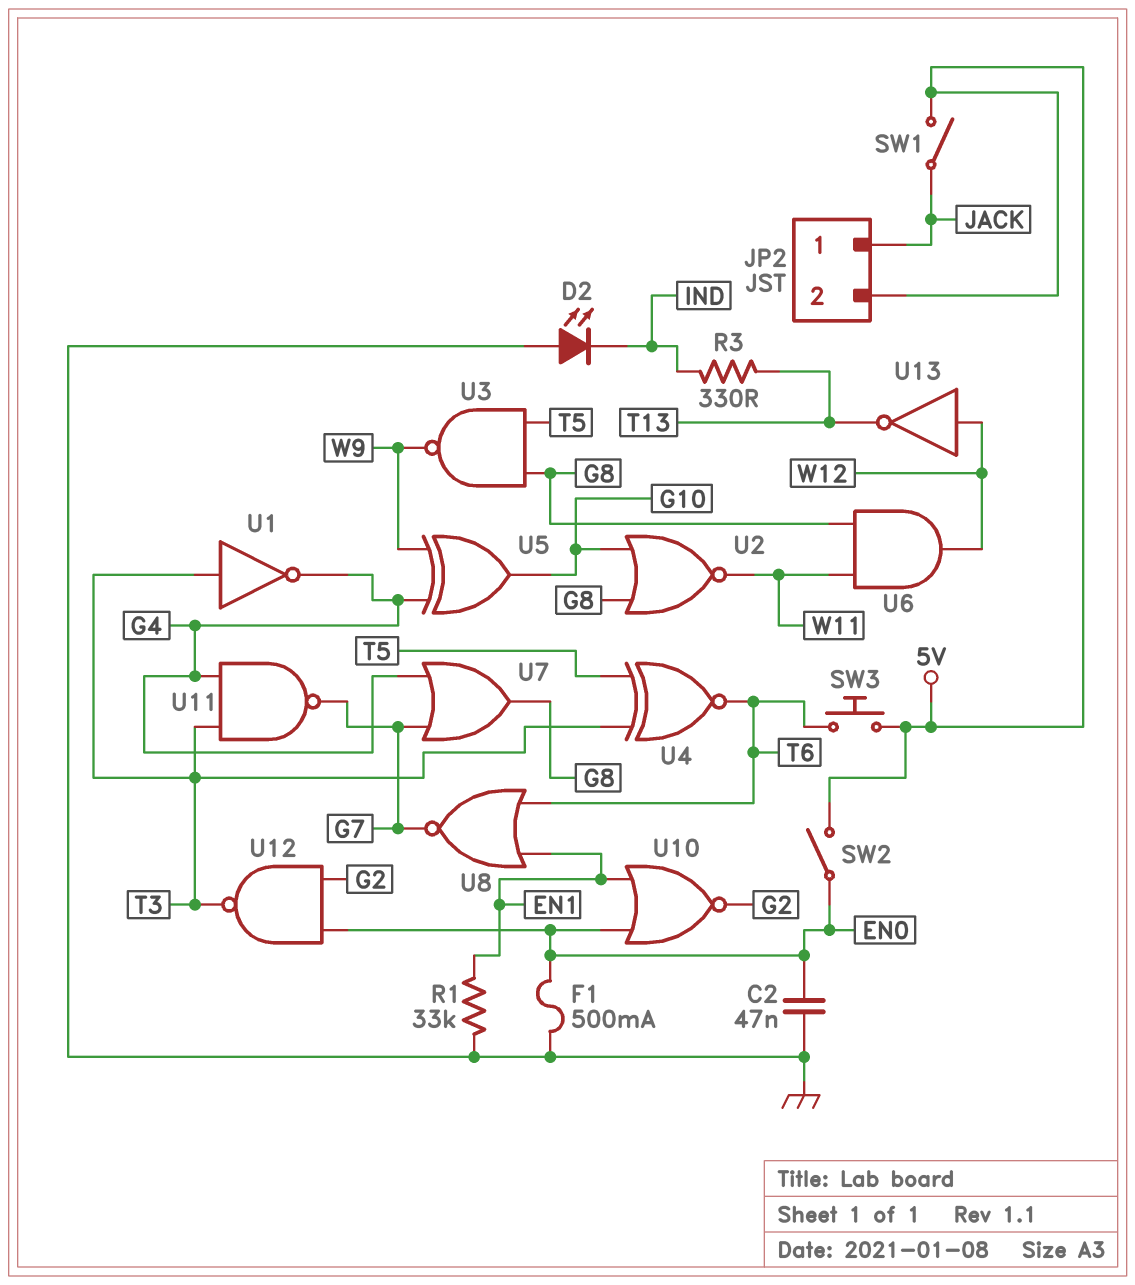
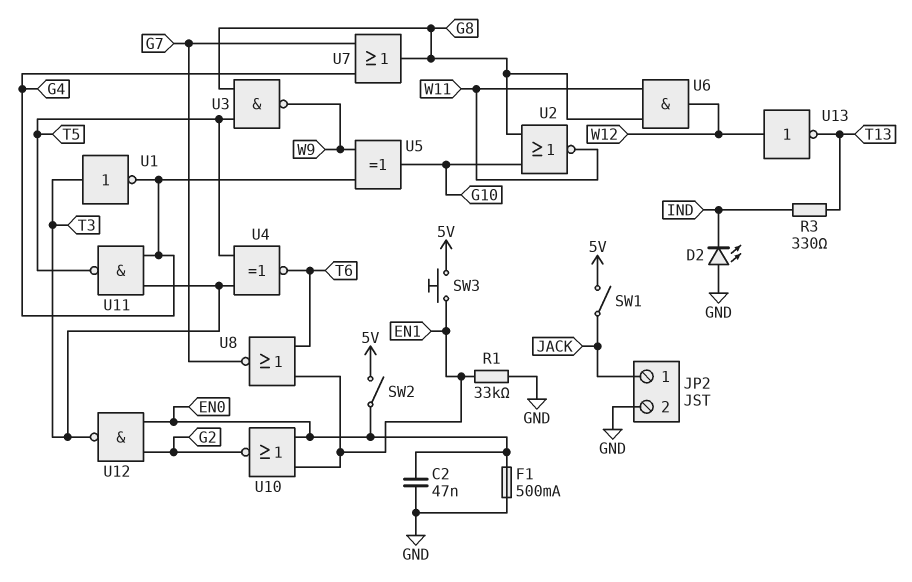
JP2 pin 2: 5V -> GND
SW3: button (5V, T6) -> button (5V, EN1)
U11: NAND (in G4, in T3, out G7) -> NAND (in G4, in T3, out T5)

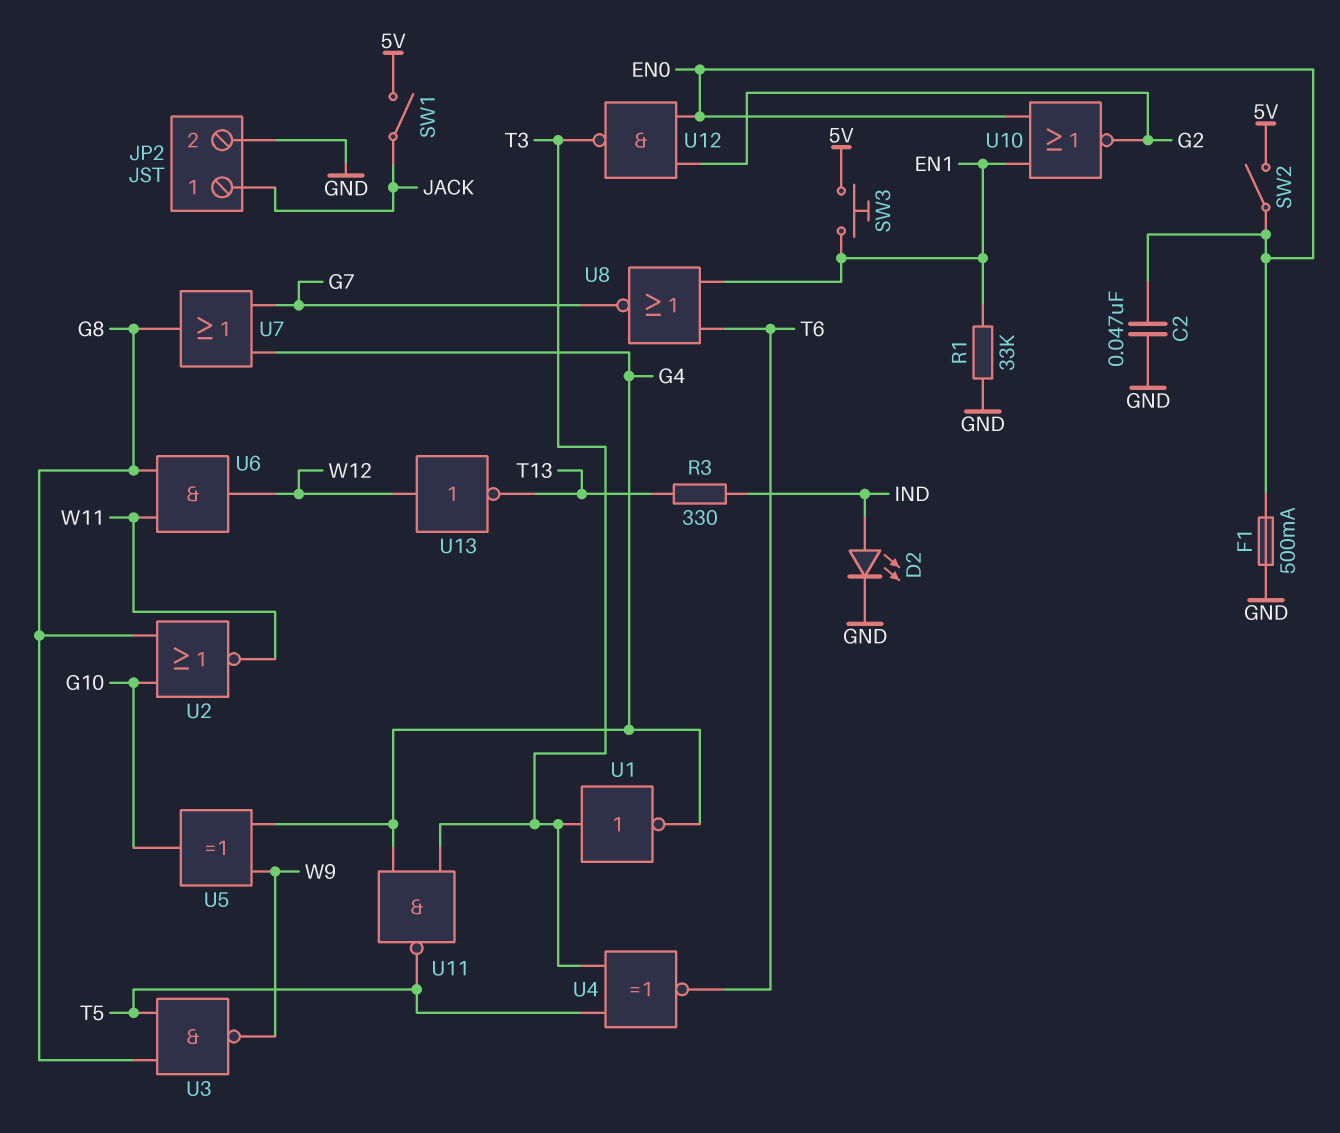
D2: LED (A GND, K IND) -> LED (A IND, K GND)

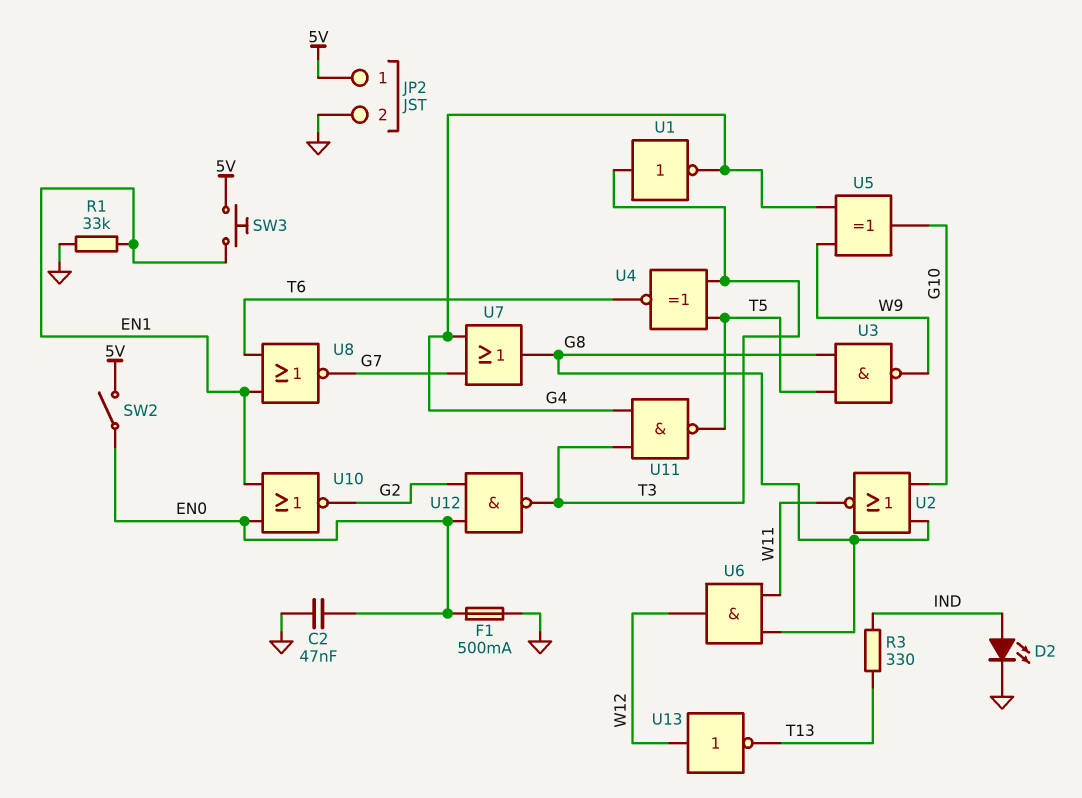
JP2 pin 1: JACK -> 5V
SW1: switch (5V, JACK) -> none

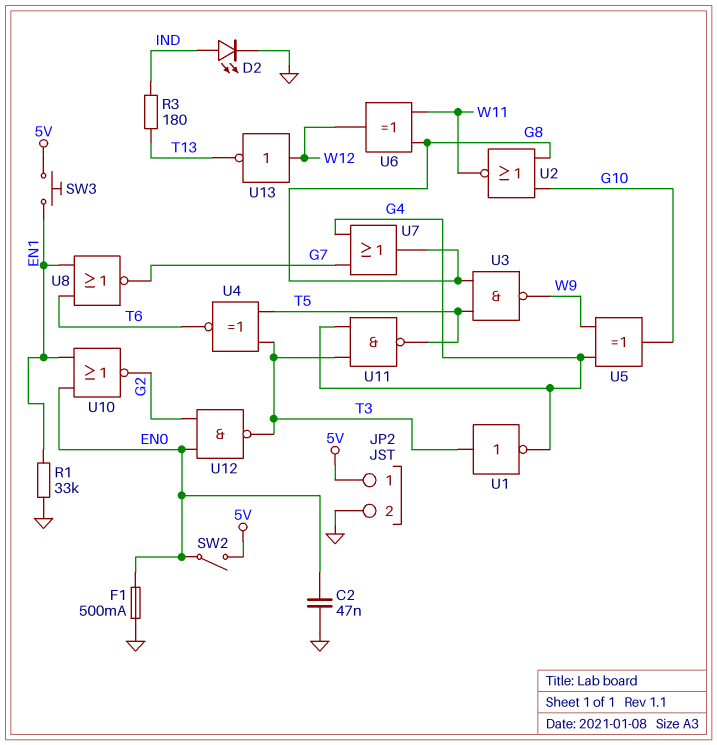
R3: 330 (IND, T13) -> 180 (IND, T13)
U6: AND (in G8, in W11, out W12) -> XOR (in G8, in W11, out W12)

